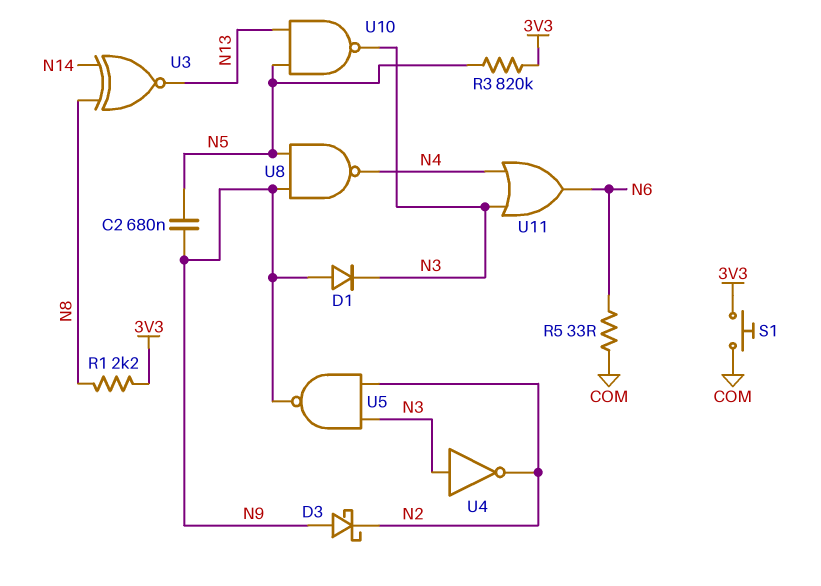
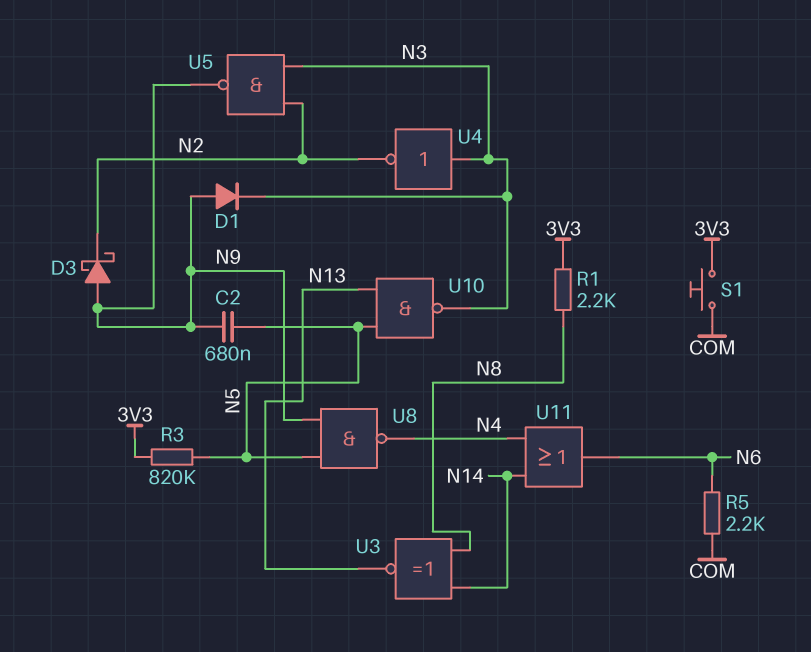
R5: 33 (COM, N6) -> 2.2k (COM, N6)
U11: OR (in N3, in N4, out N6) -> OR (in N4, in N14, out N6)

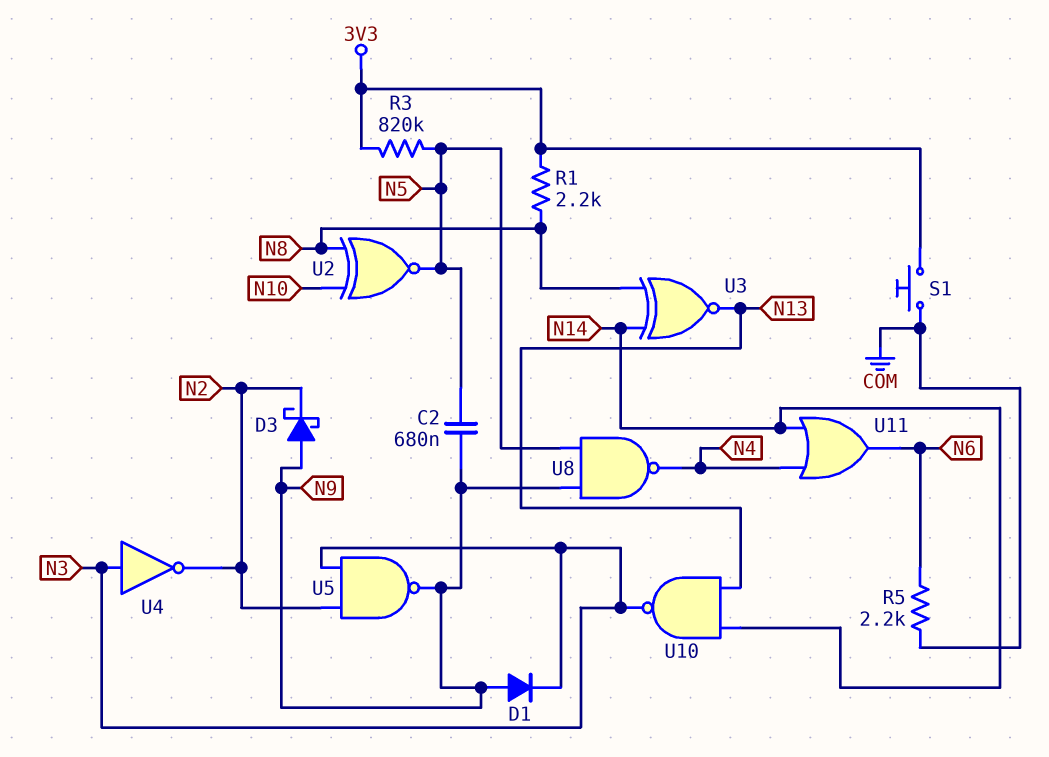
U2: none -> XNOR (in N8, in N10, out N5)
U10: NAND (in N5, in N13, out N3) -> NAND (in N13, in N14, out N3)

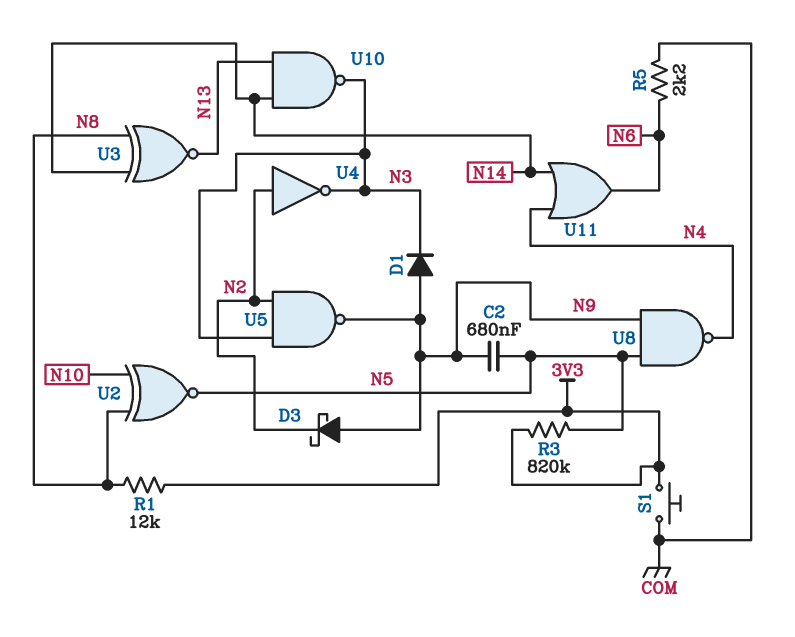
R1: 2.2k (3V3, N8) -> 12k (3V3, N8)
U4: NOT (in N3, out N2) -> NOT (in N2, out N3)

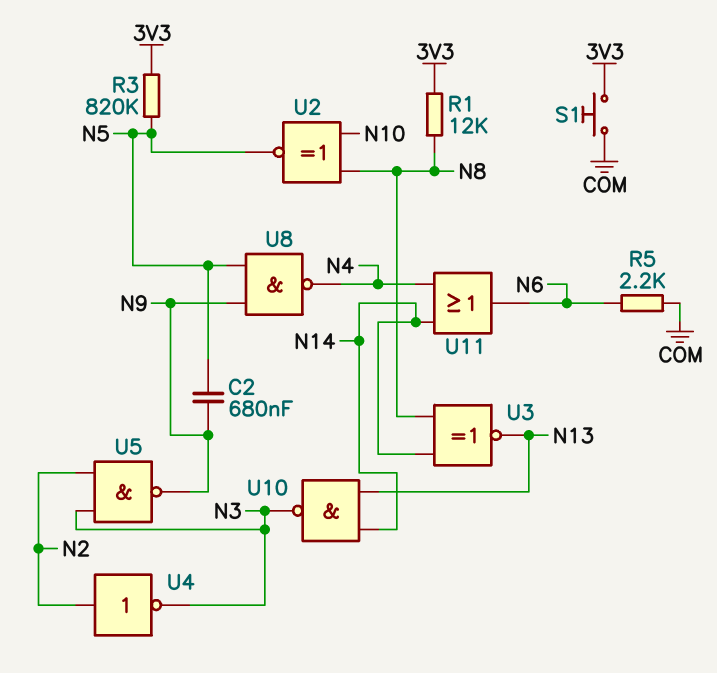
D1: diode (A N9, K N3) -> none
D3: schottky (A N9, K N2) -> none

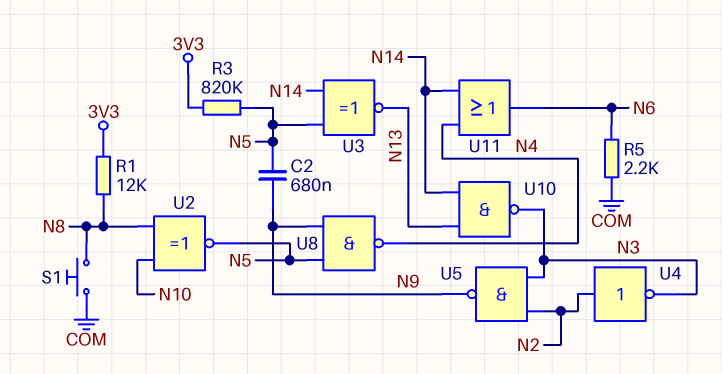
S1: button (3V3, COM) -> button (COM, N8)
U3: XNOR (in N8, in N14, out N13) -> XNOR (in N5, in N14, out N13)

